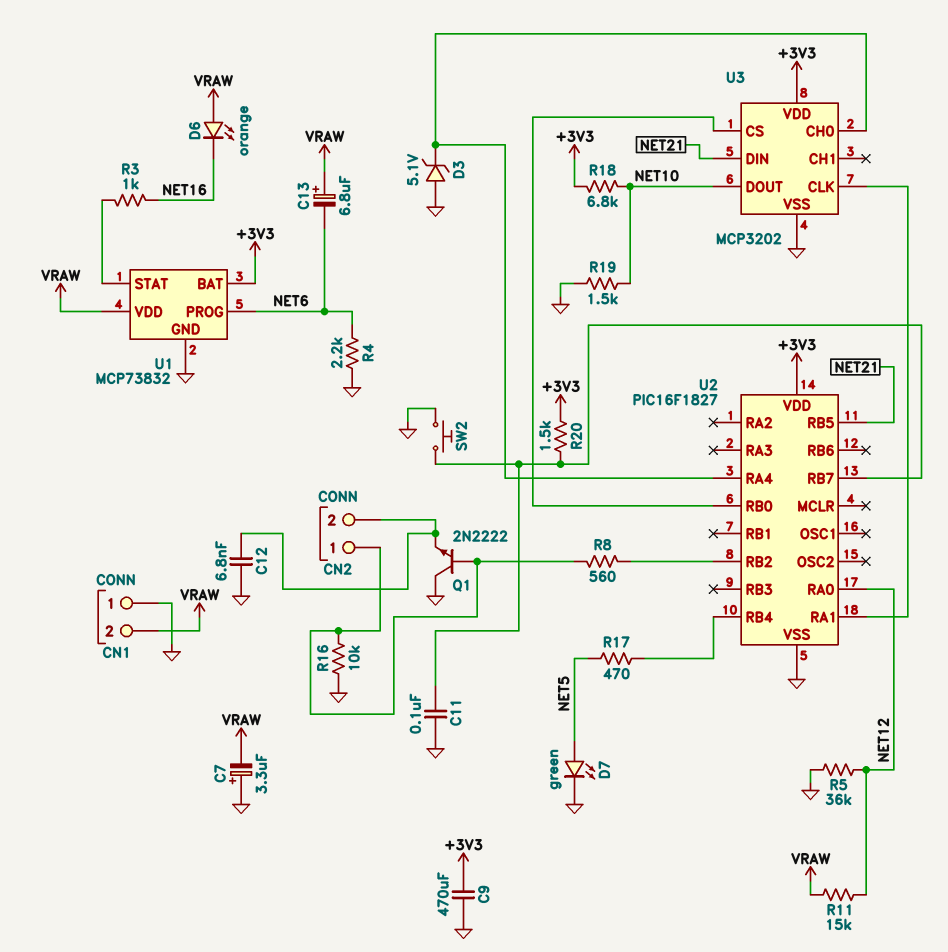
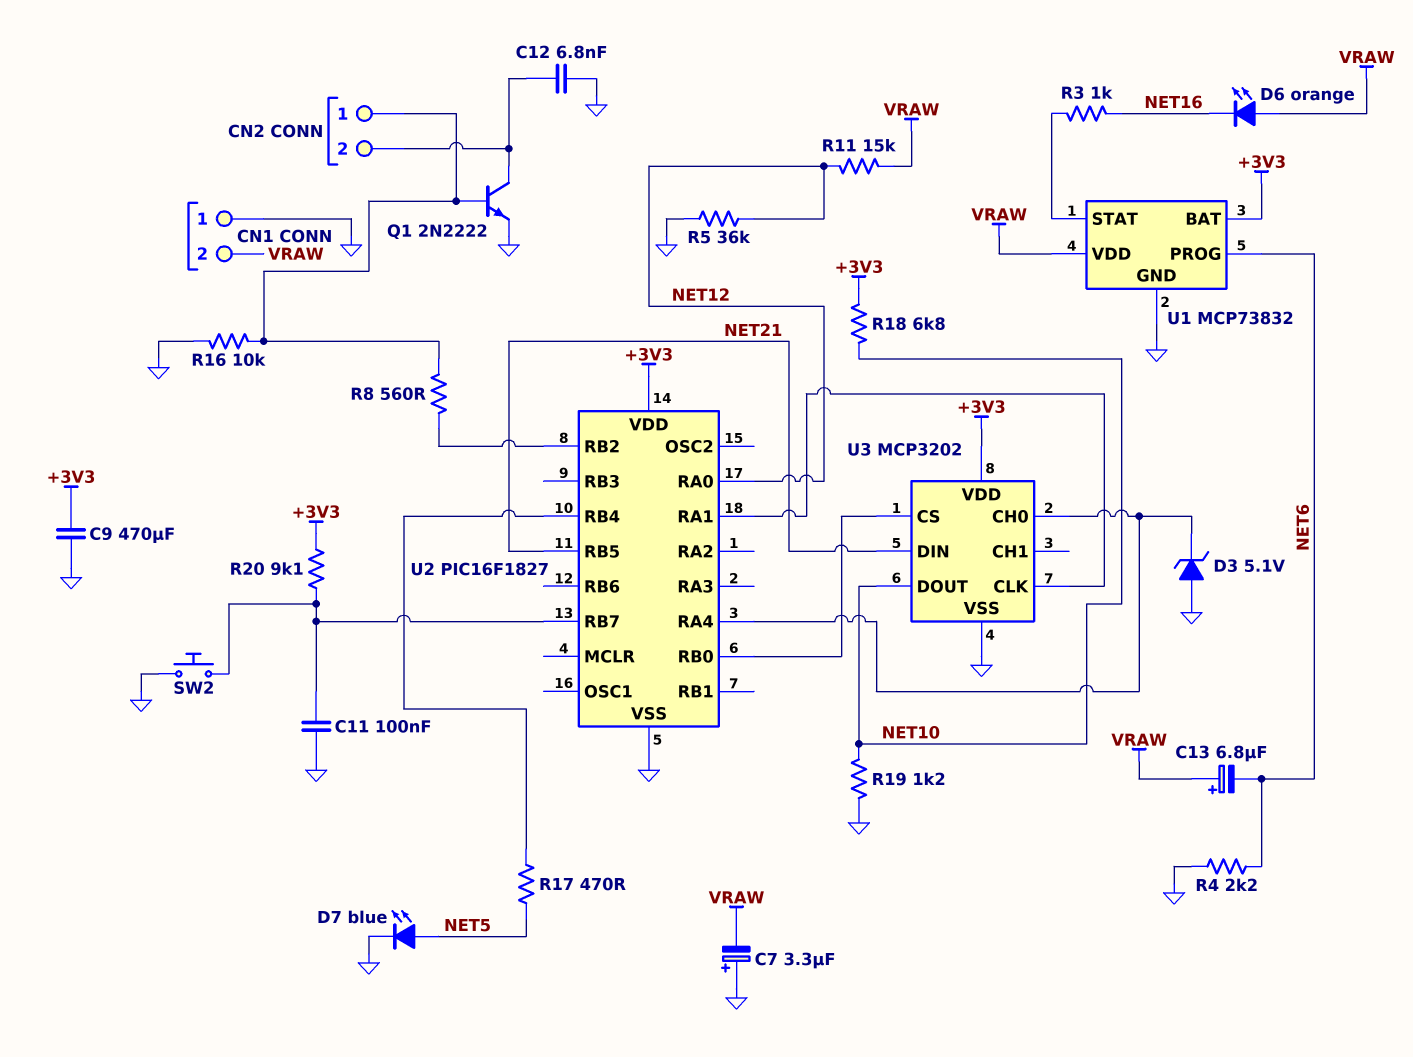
D7: LED green (A NET5, K GND) -> LED blue (A NET5, K GND)
Q1: NPN 2N2222 (B CN2/1, C GND, E CN2/2) -> NPN 2N2222 (B CN2/1, C CN2/2, E GND)
R19: 1.5k (GND, NET10) -> 1.2k (GND, NET10)
R20: 1.5k (+3V3, U2/RB7) -> 9.1k (+3V3, U2/RB7)

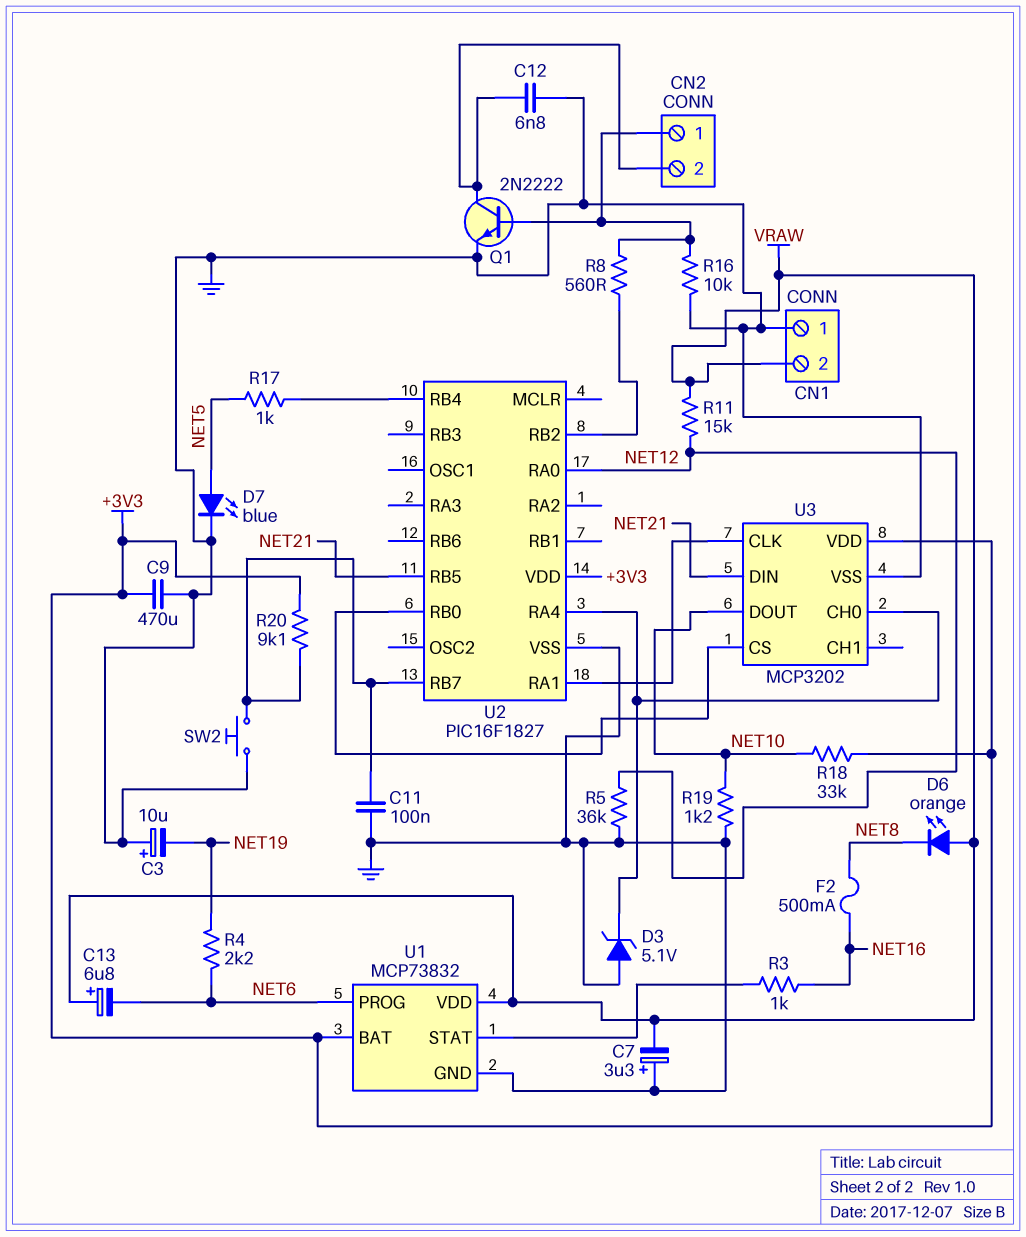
C3: none -> 10uF (plus GND, minus NET19)
D6: LED orange (A VRAW, K NET16) -> LED orange (A VRAW, K NET8)
F2: none -> 500mA (NET8, NET16)
R4: 2.2k (GND, NET6) -> 2.2k (NET6, NET19)
R17: 470 (NET5, U2/RB4) -> 1k (NET5, U2/RB4)
R18: 6.8k (+3V3, NET10) -> 33k (+3V3, NET10)

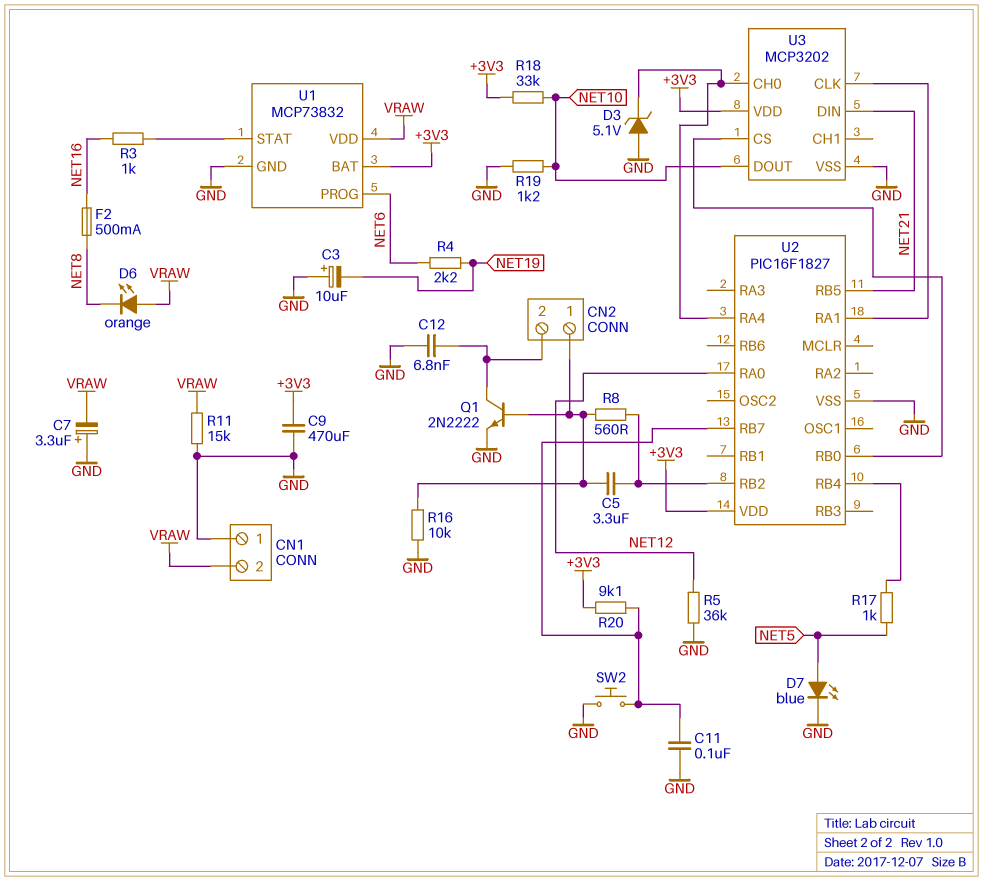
C5: none -> 3.3uF (CN2/1, U2/RB2)
C13: 6.8uF (plus VRAW, minus NET6) -> none
R11: 15k (NET12, VRAW) -> 15k (GND, VRAW)

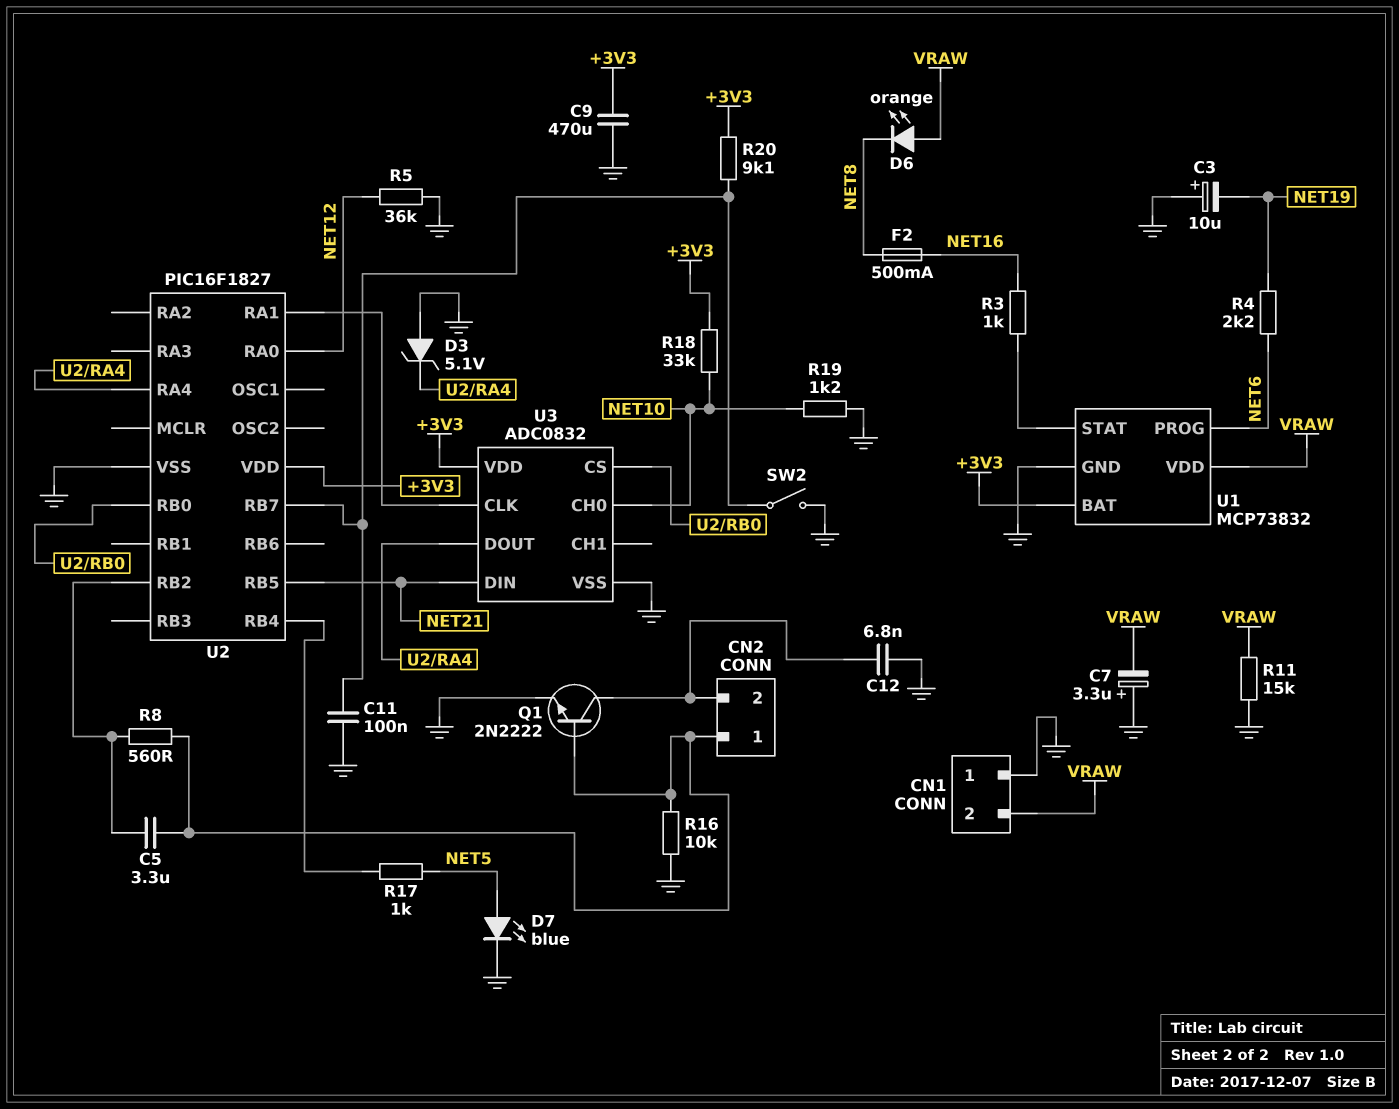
SW2: button (GND, U2/RB7) -> switch (GND, U2/RB7)
U3: MCP3202 -> ADC0832
U3 pin CH0: U2/RA4 -> NET10
U3 pin DOUT: NET10 -> U2/RA4

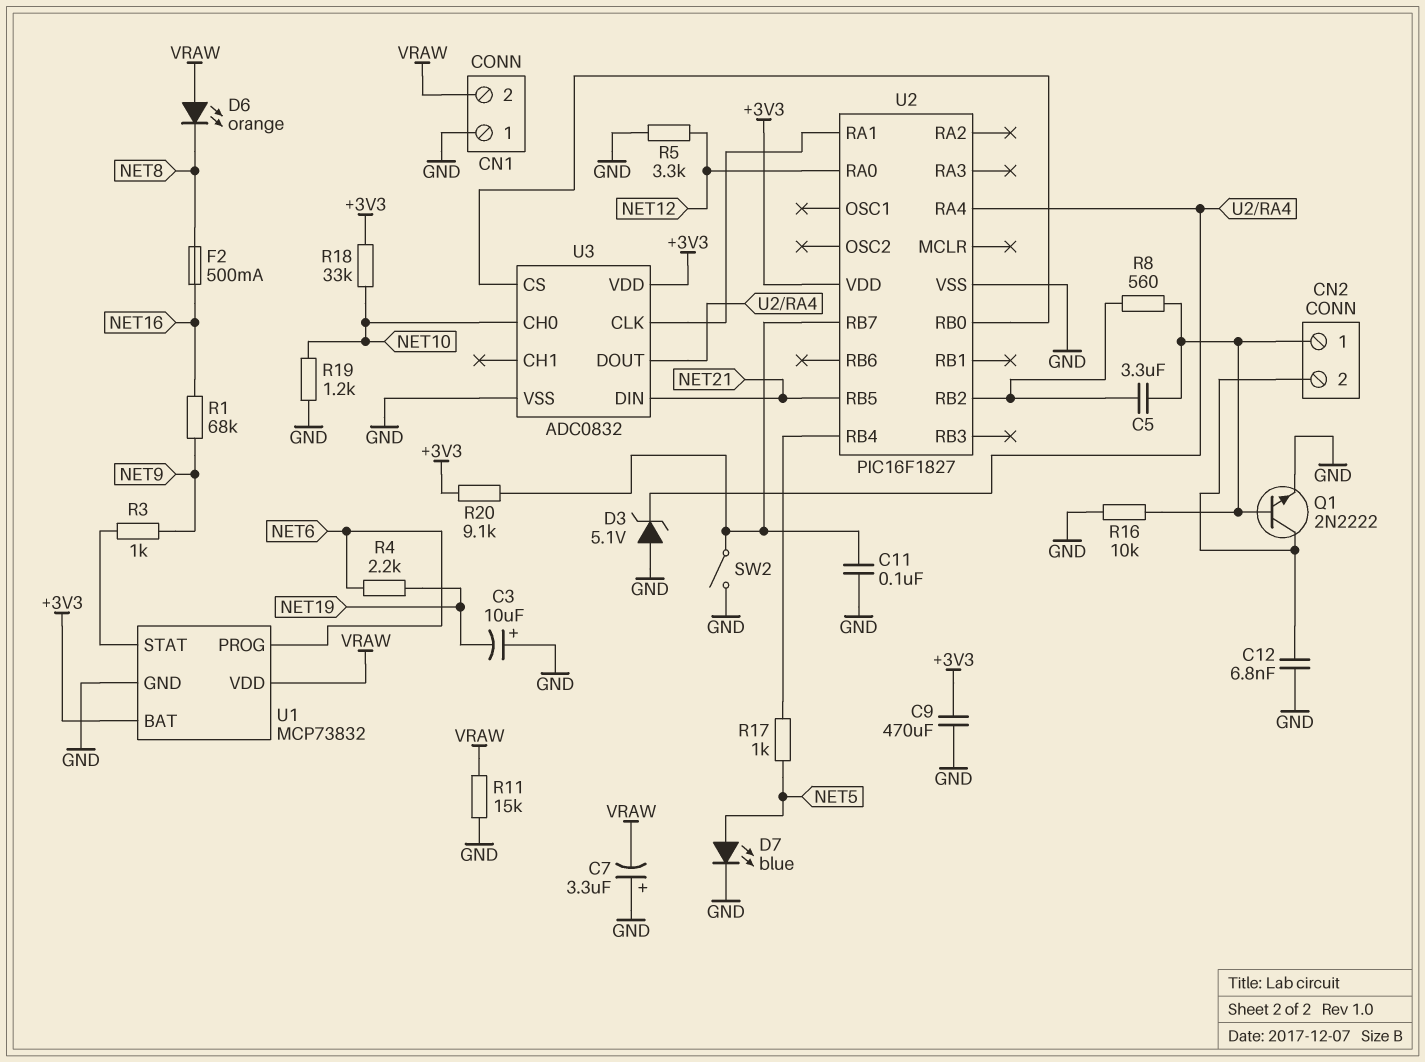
R1: none -> 68k (NET9, NET16)
R3: 1k (NET16, U1/STAT) -> 1k (NET9, U1/STAT)
R5: 36k (GND, NET12) -> 3.3k (GND, NET12)

